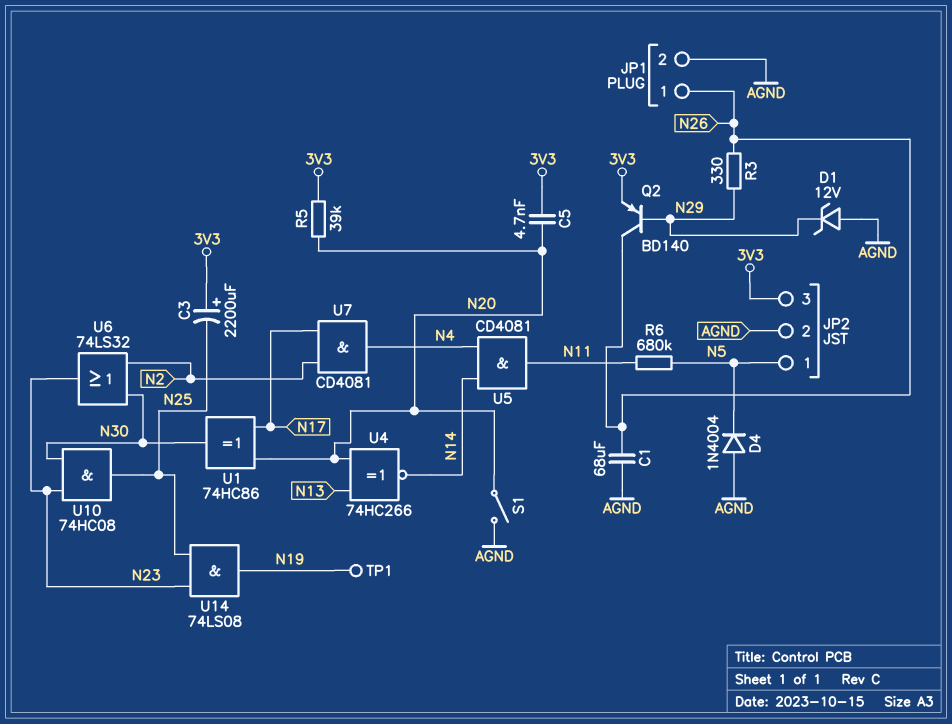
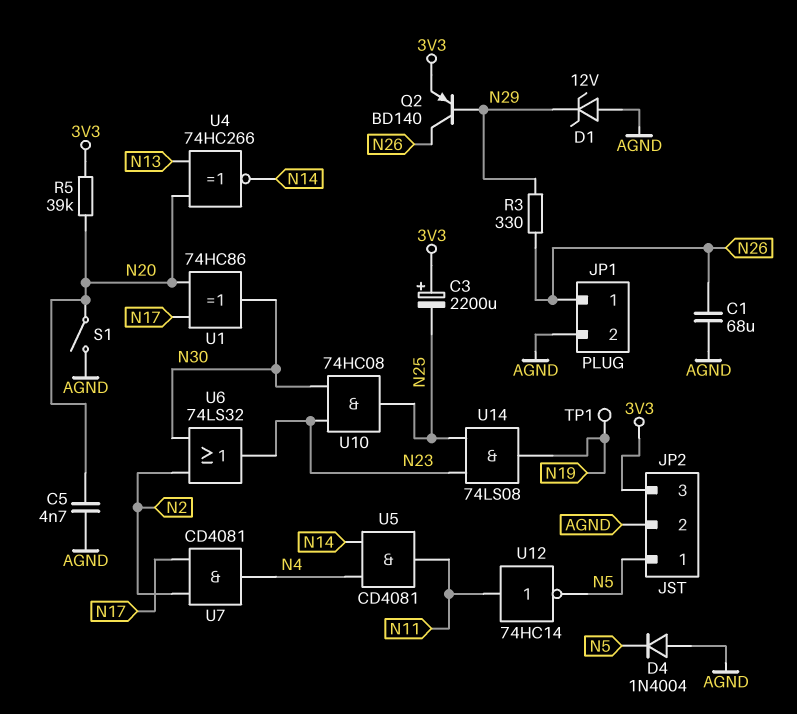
C5: 4.7nF (3V3, N20) -> 4.7nF (AGND, N20)
R6: 680k (N5, N11) -> none
U12: none -> NOT 74HC14 (in N11, out N5)

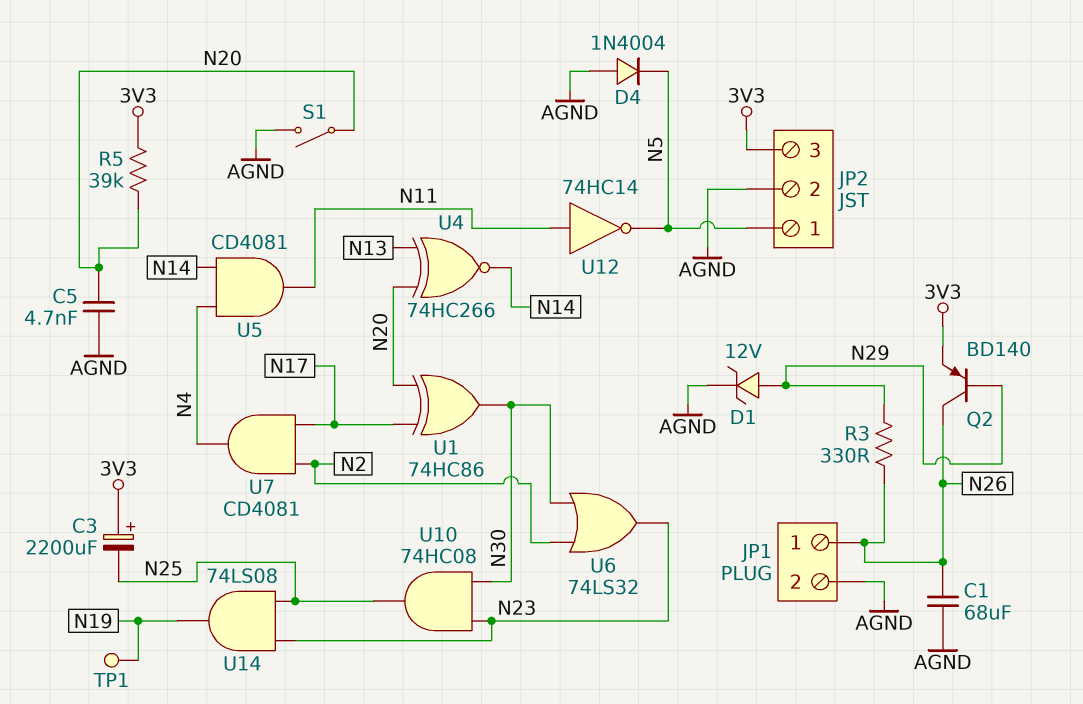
D1: zener 12V (A AGND, K N29) -> zener 12V (A N29, K AGND)

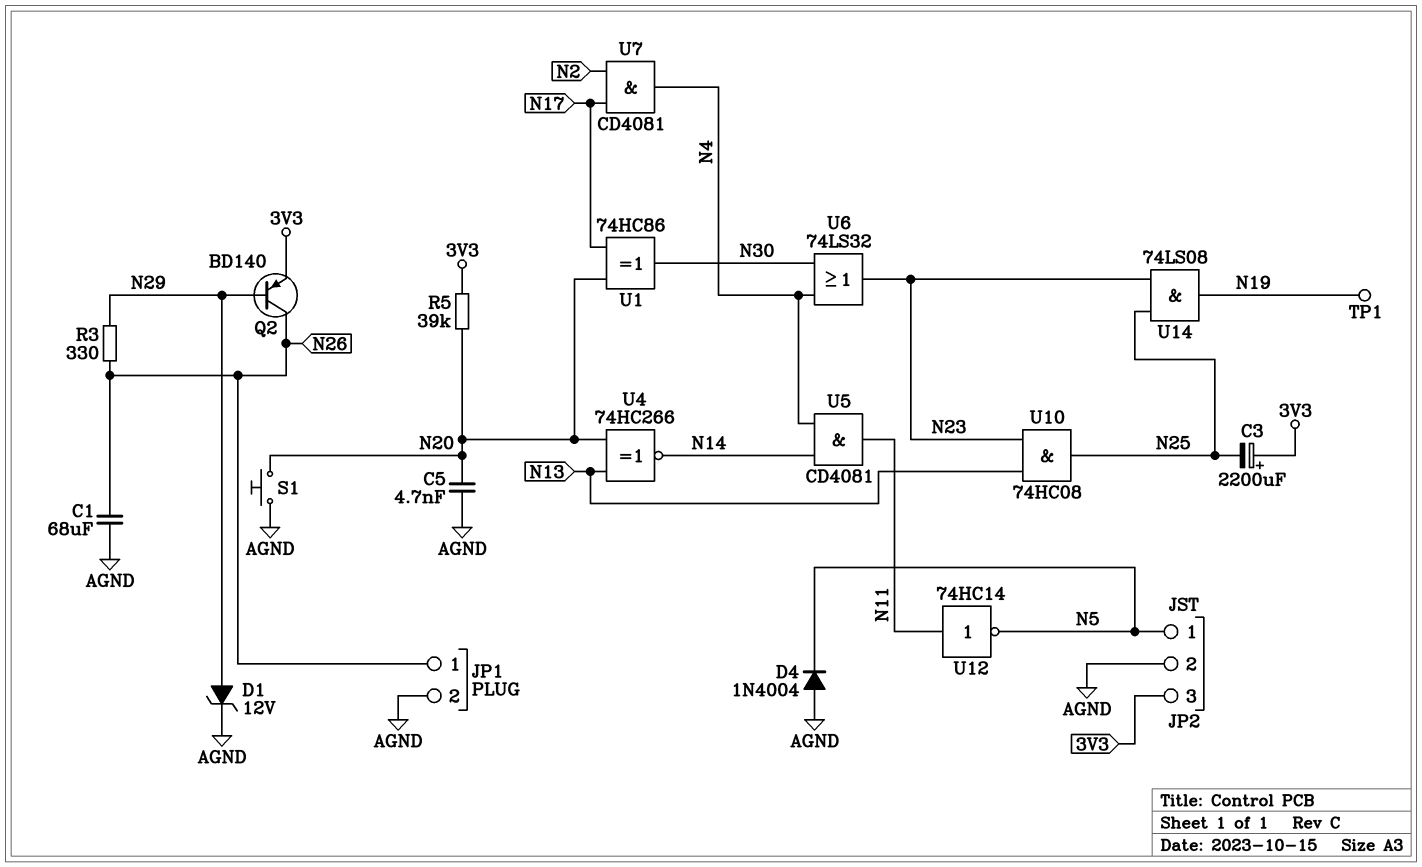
S1: switch (AGND, N20) -> button (AGND, N20)
U6: OR 74LS32 (in N2, in N30, out N23) -> OR 74LS32 (in N4, in N30, out N23)
U10: AND 74HC08 (in N23, in N30, out N25) -> AND 74HC08 (in N13, in N23, out N25)

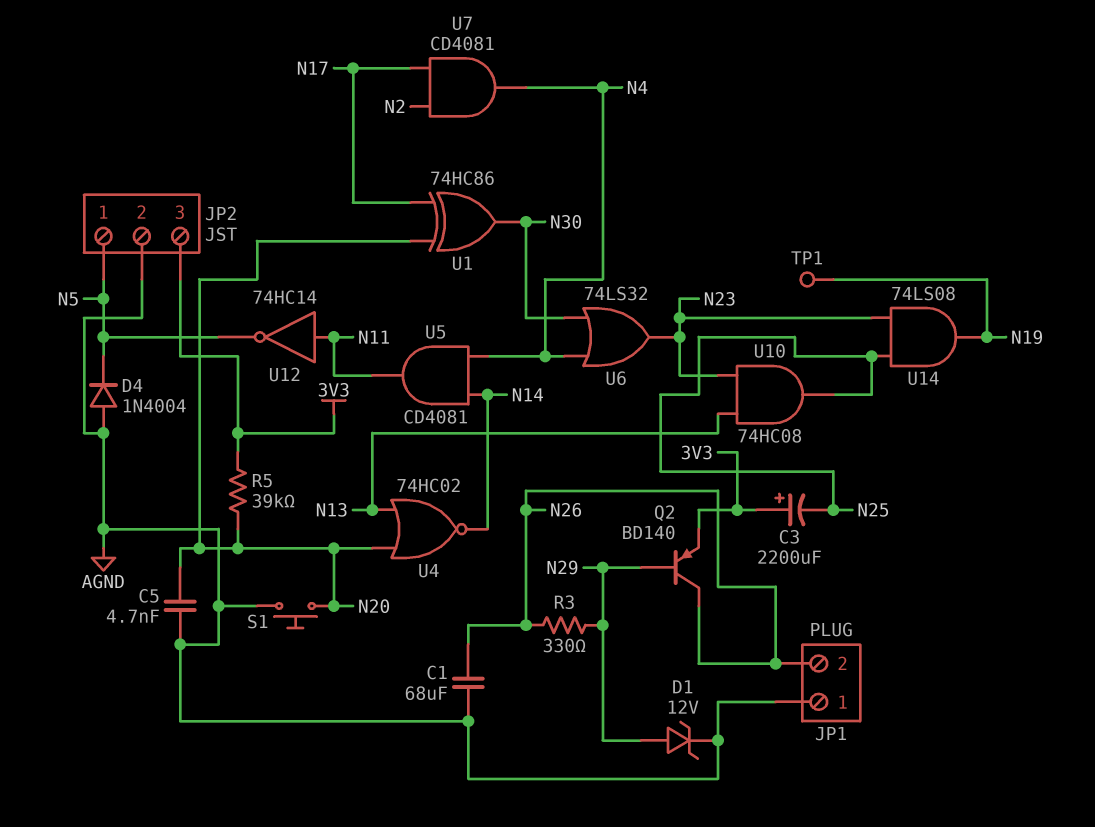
JP1 pin 1: N26 -> AGND
JP1 pin 2: AGND -> N26
U4: XNOR 74HC266 (in N13, in N20, out N14) -> NOR 74HC02 (in N13, in N20, out N14)

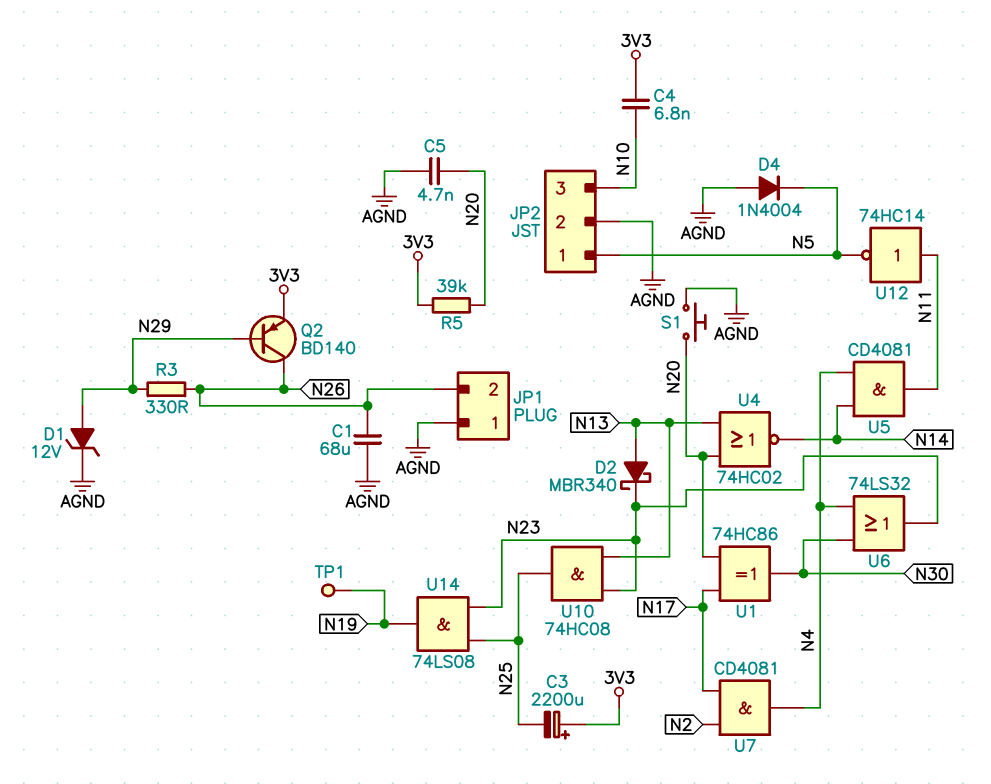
C4: none -> 6.8nF (3V3, N10)
D2: none -> schottky MBR340 (A N13, K N23)
JP2 pin 3: 3V3 -> N10

